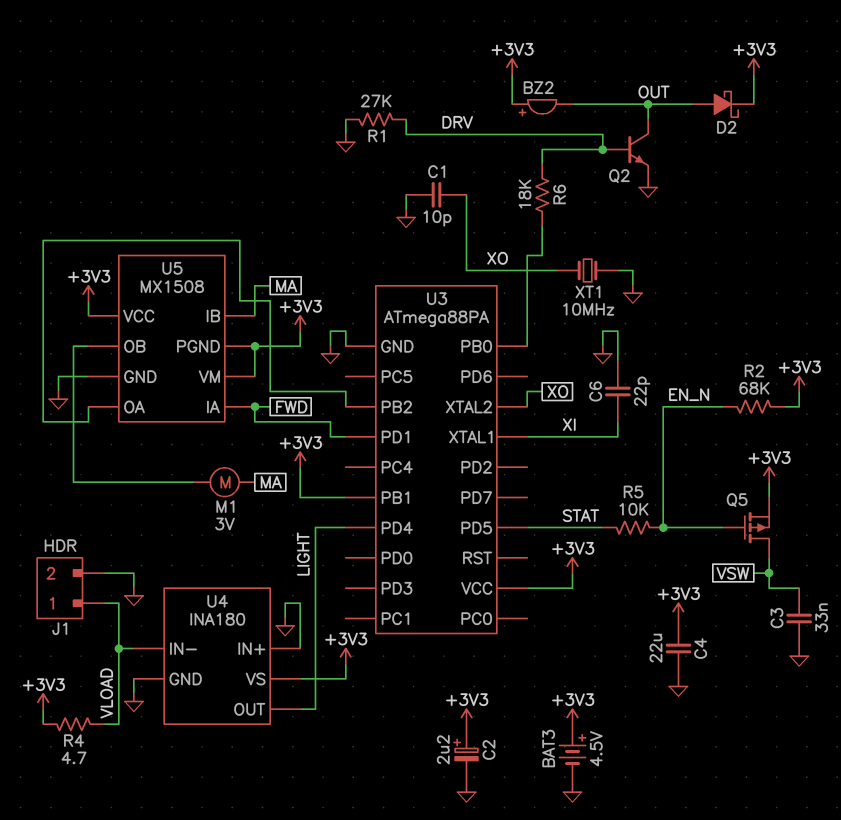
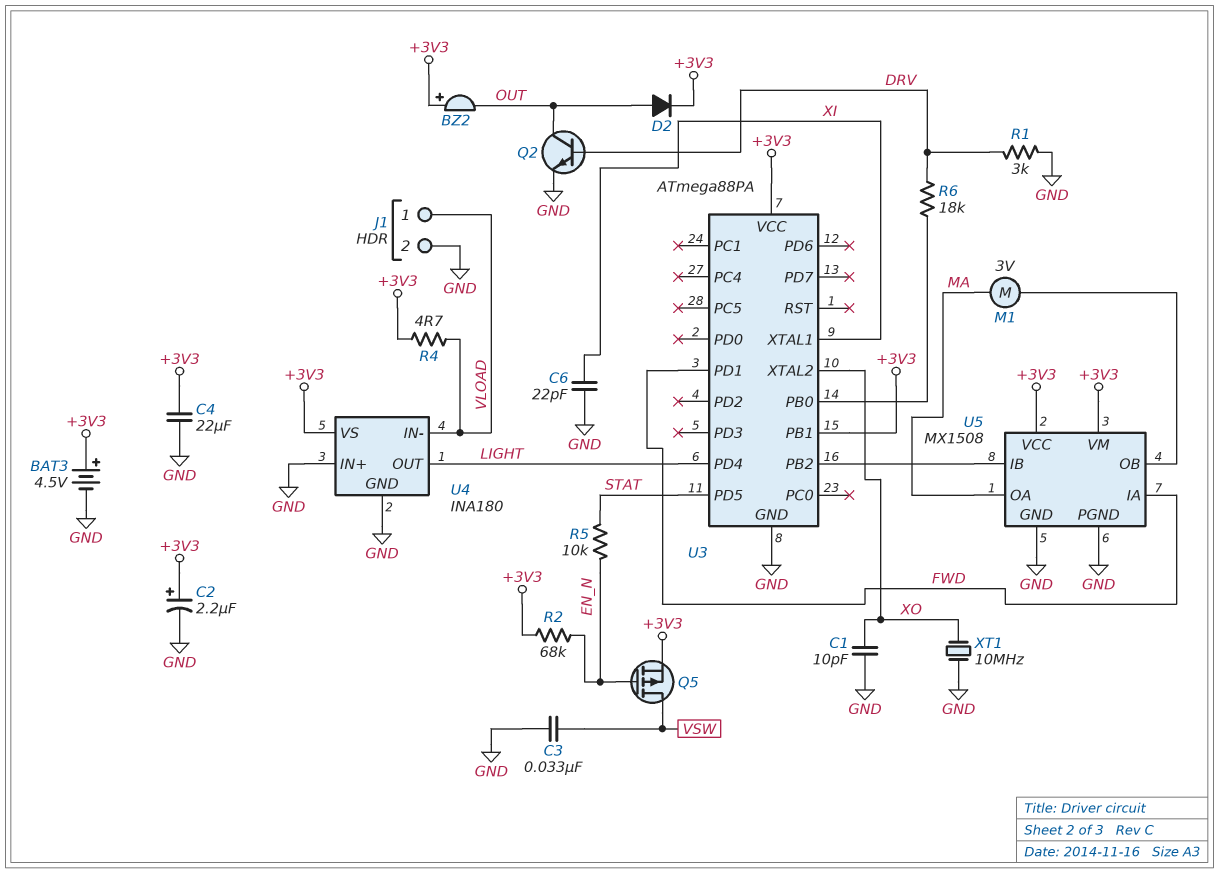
D2: schottky (A OUT, K +3V3) -> diode (A OUT, K +3V3)
R1: 27k (DRV, GND) -> 3k (DRV, GND)
U5 pin IB: MA -> U3/PB2
U5 pin OA: U3/PB2 -> MA
U5 pin PGND: +3V3 -> GND

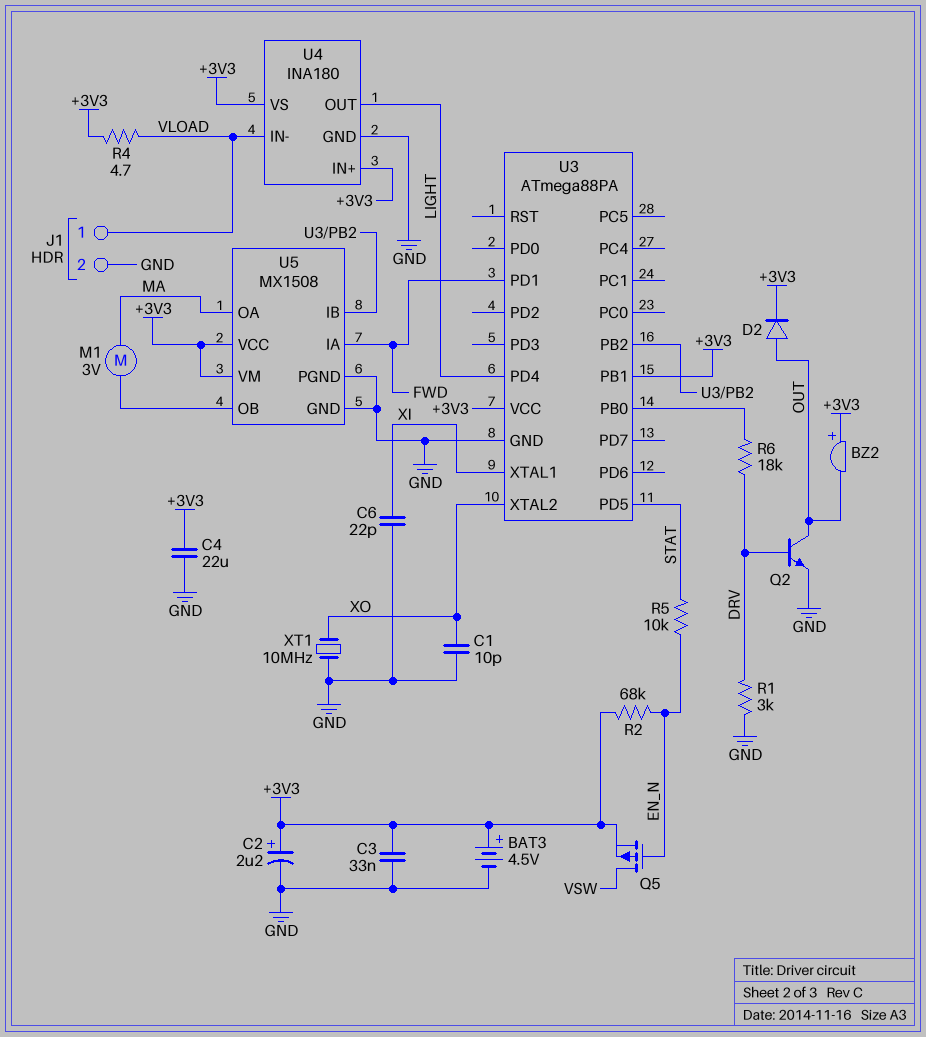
C3: 33nF (GND, VSW) -> 33nF (+3V3, GND)
U4 pin IN+: GND -> +3V3

